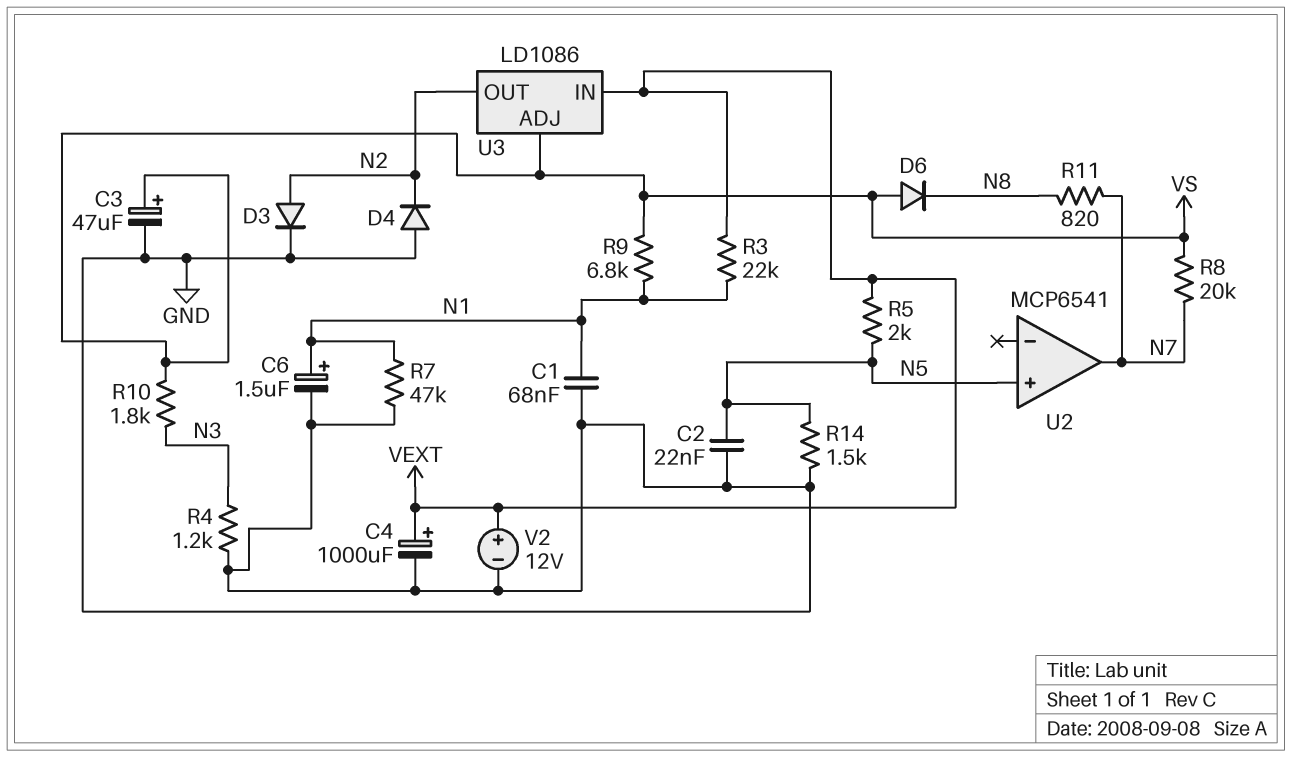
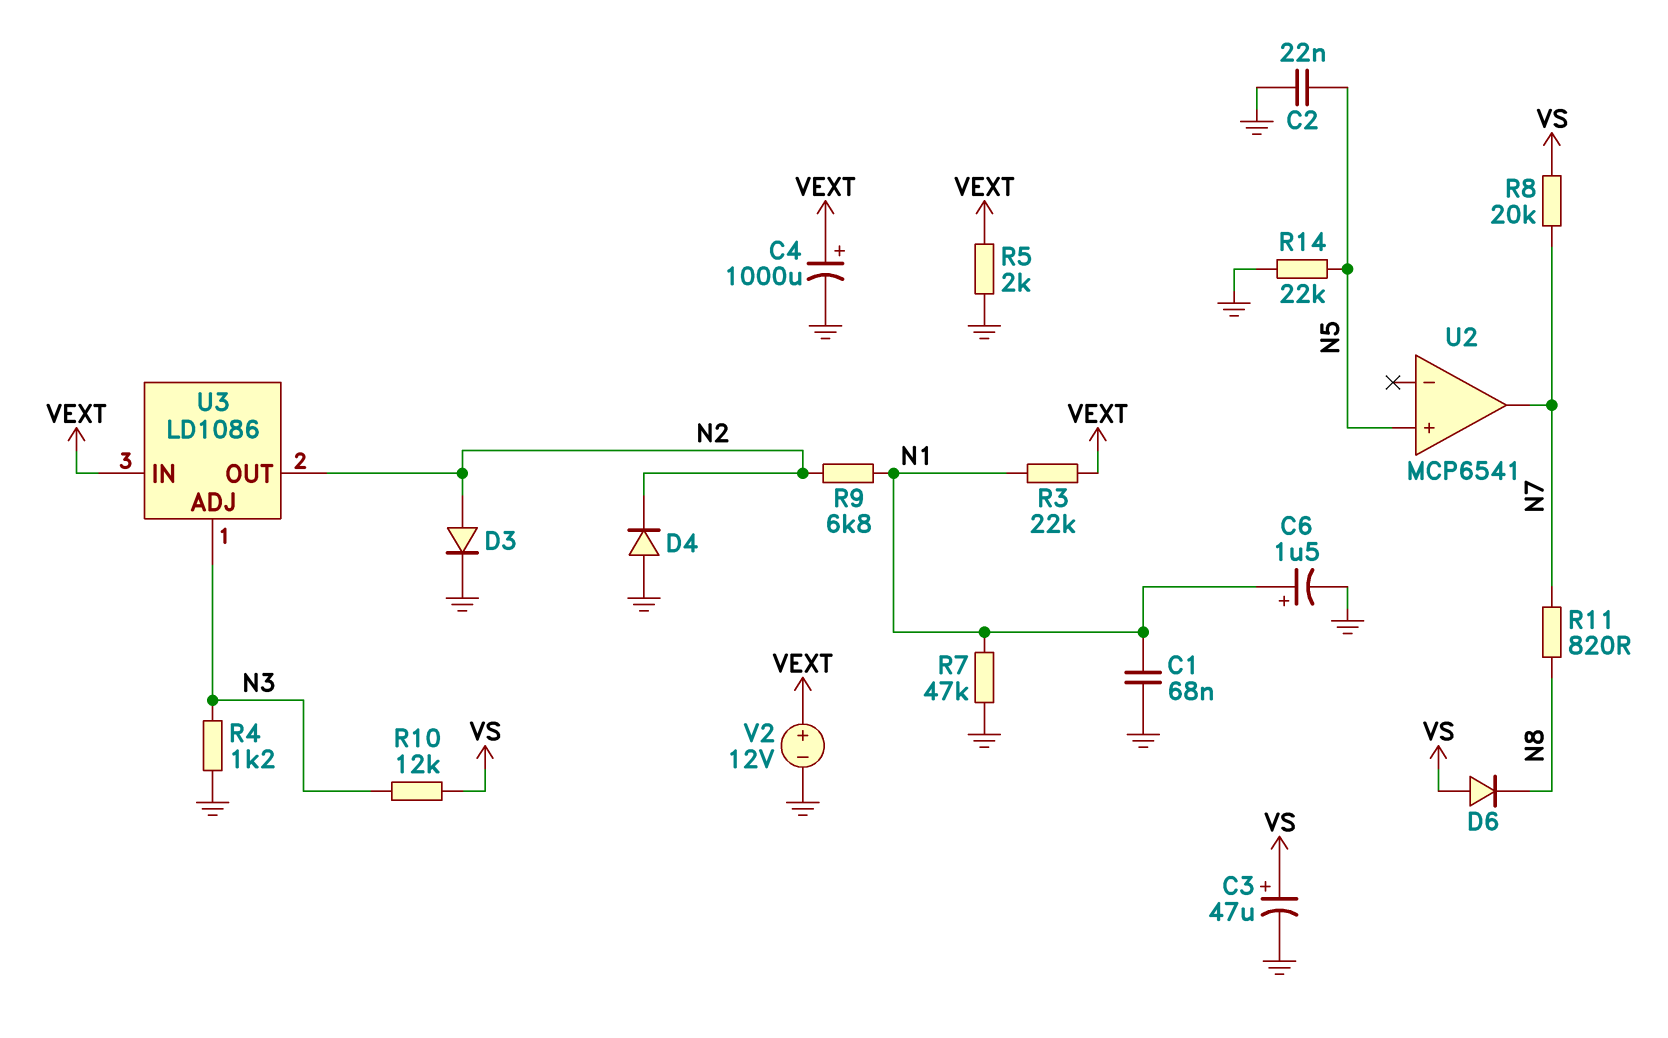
R5: 2k (N5, VEXT) -> 2k (GND, VEXT)
R9: 6.8k (N1, VS) -> 6.8k (N1, N2)
R10: 1.8k (N3, VS) -> 12k (N3, VS)
R14: 1.5k (GND, N5) -> 22k (GND, N5)
U3 pin ADJ: VS -> N3

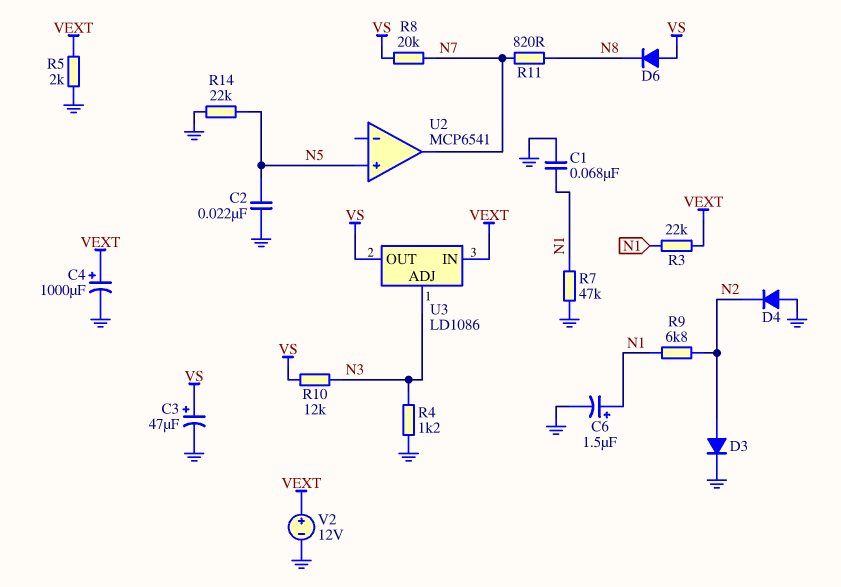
U3 pin OUT: N2 -> VS

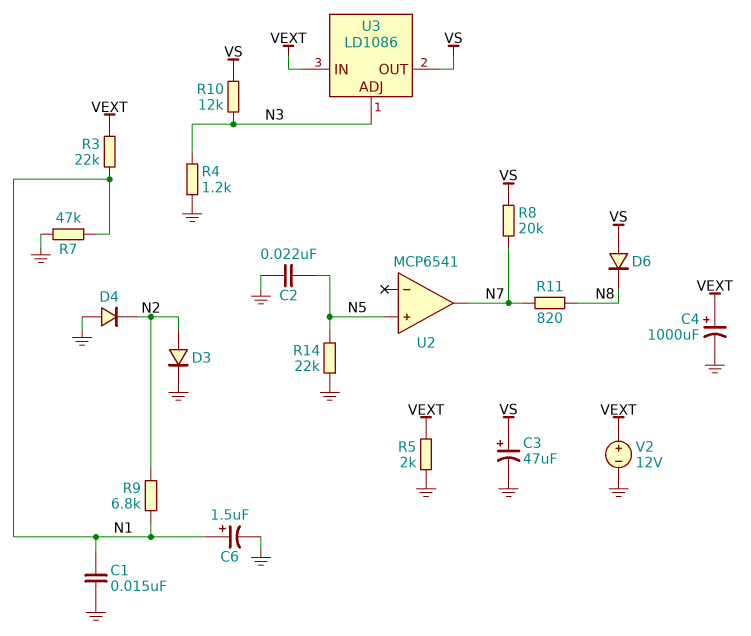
C1: 68nF (GND, N1) -> 15nF (GND, N1)

